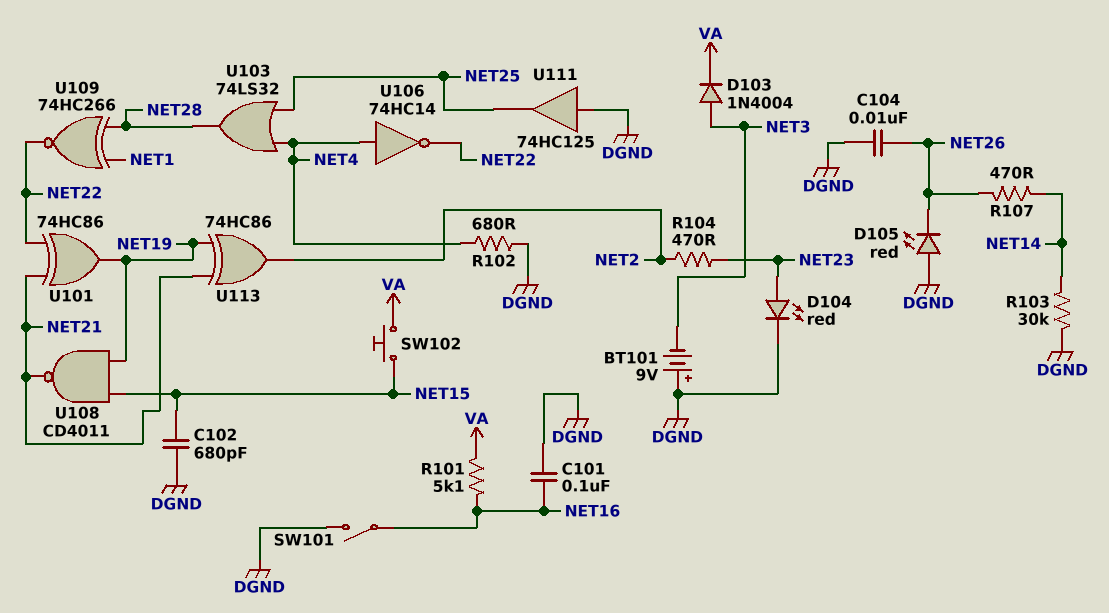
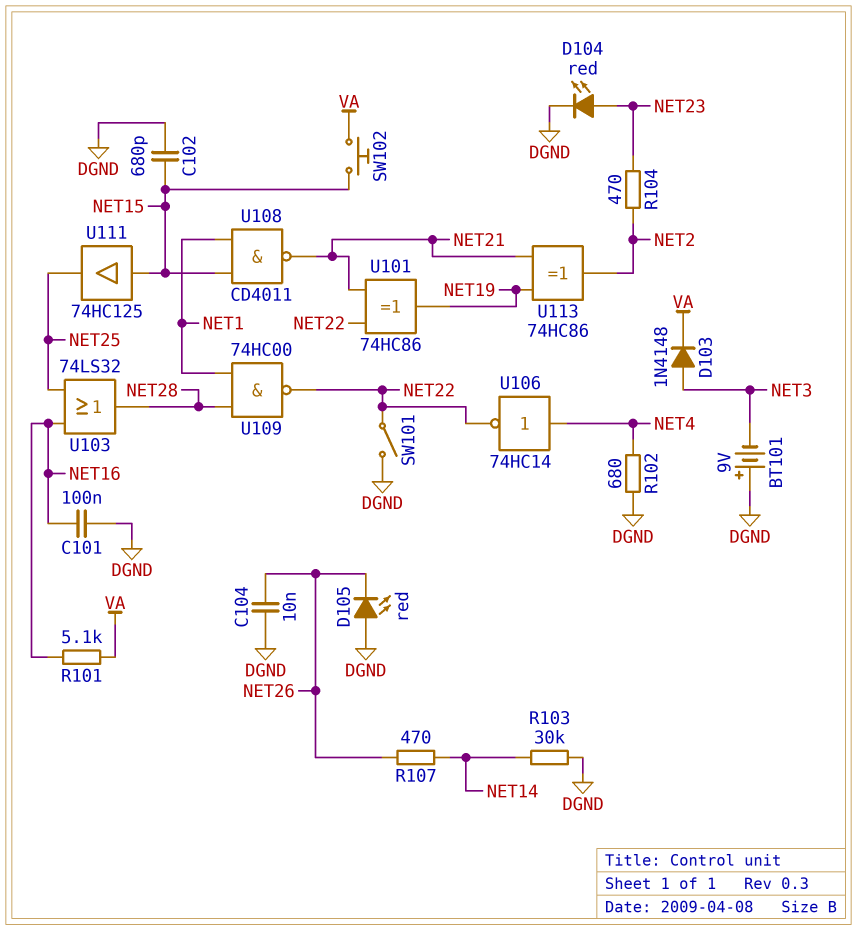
D103: diode 1N4004 (A NET3, K VA) -> diode 1N4148 (A NET3, K VA)
SW101: switch (DGND, NET16) -> switch (DGND, NET22)
U103: OR 74LS32 (in NET4, in NET25, out NET28) -> OR 74LS32 (in NET16, in NET25, out NET28)
U108: NAND CD4011 (in NET15, in NET19, out NET21) -> NAND CD4011 (in NET1, in NET15, out NET21)
U109: XNOR 74HC266 (in NET1, in NET28, out NET22) -> NAND 74HC00 (in NET1, in NET28, out NET22)
U111: buffer 74HC125 (in DGND, out NET25) -> buffer 74HC125 (in NET15, out NET25)

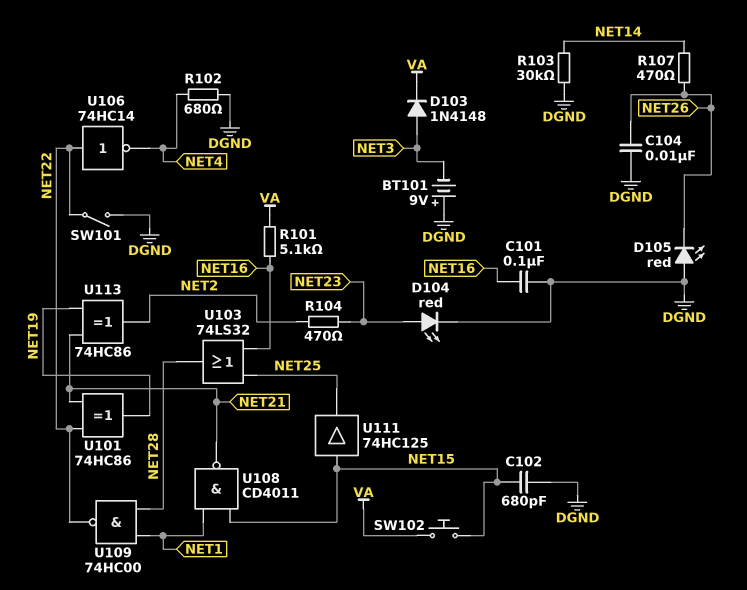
U106: NOT 74HC14 (in NET4, out NET22) -> NOT 74HC14 (in NET22, out NET4)

